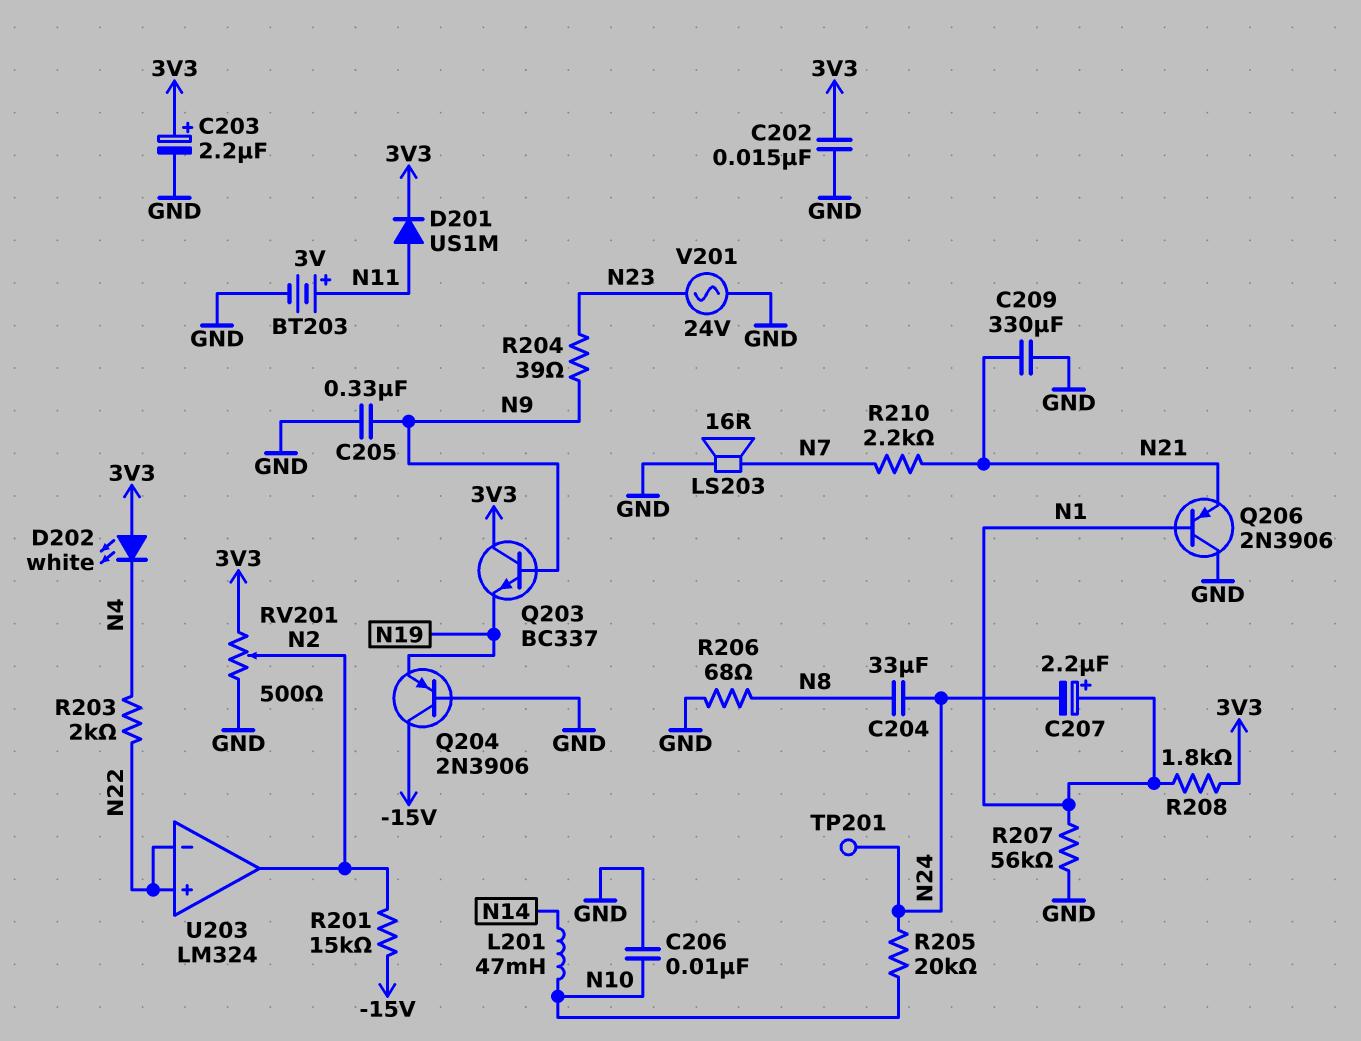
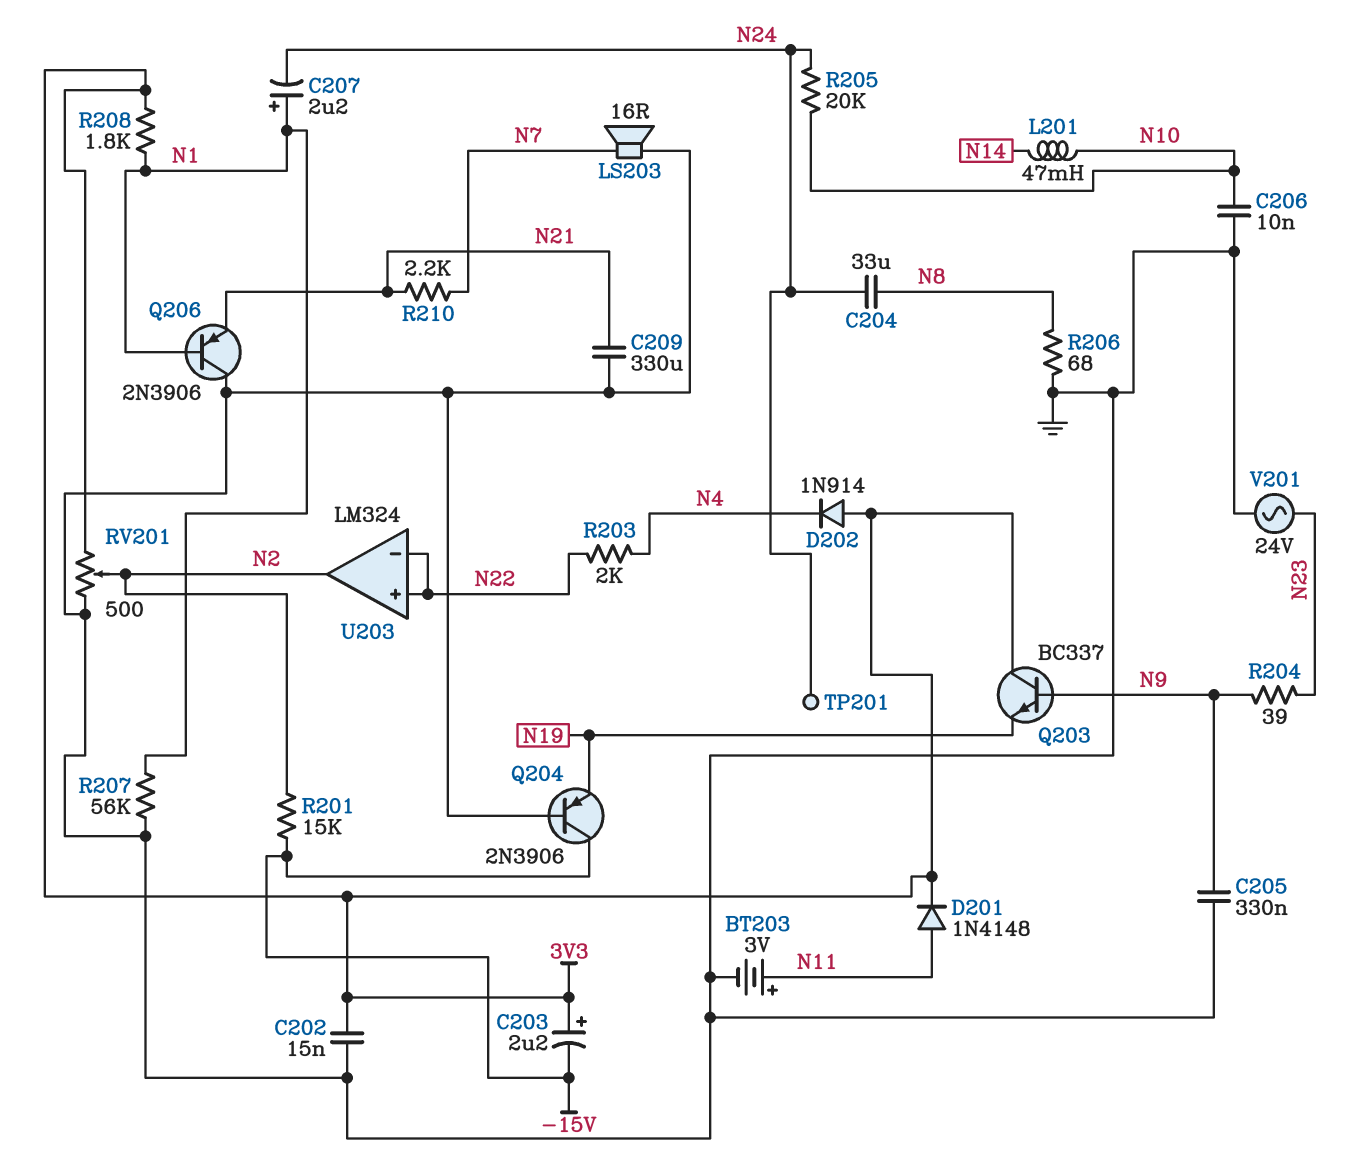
C203: 2.2uF (plus 3V3, minus GND) -> 2.2uF (plus 3V3, minus -15V)
D201: diode US1M (A N11, K 3V3) -> diode 1N4148 (A N11, K 3V3)
D202: LED white (A 3V3, K N4) -> diode 1N914 (A 3V3, K N4)

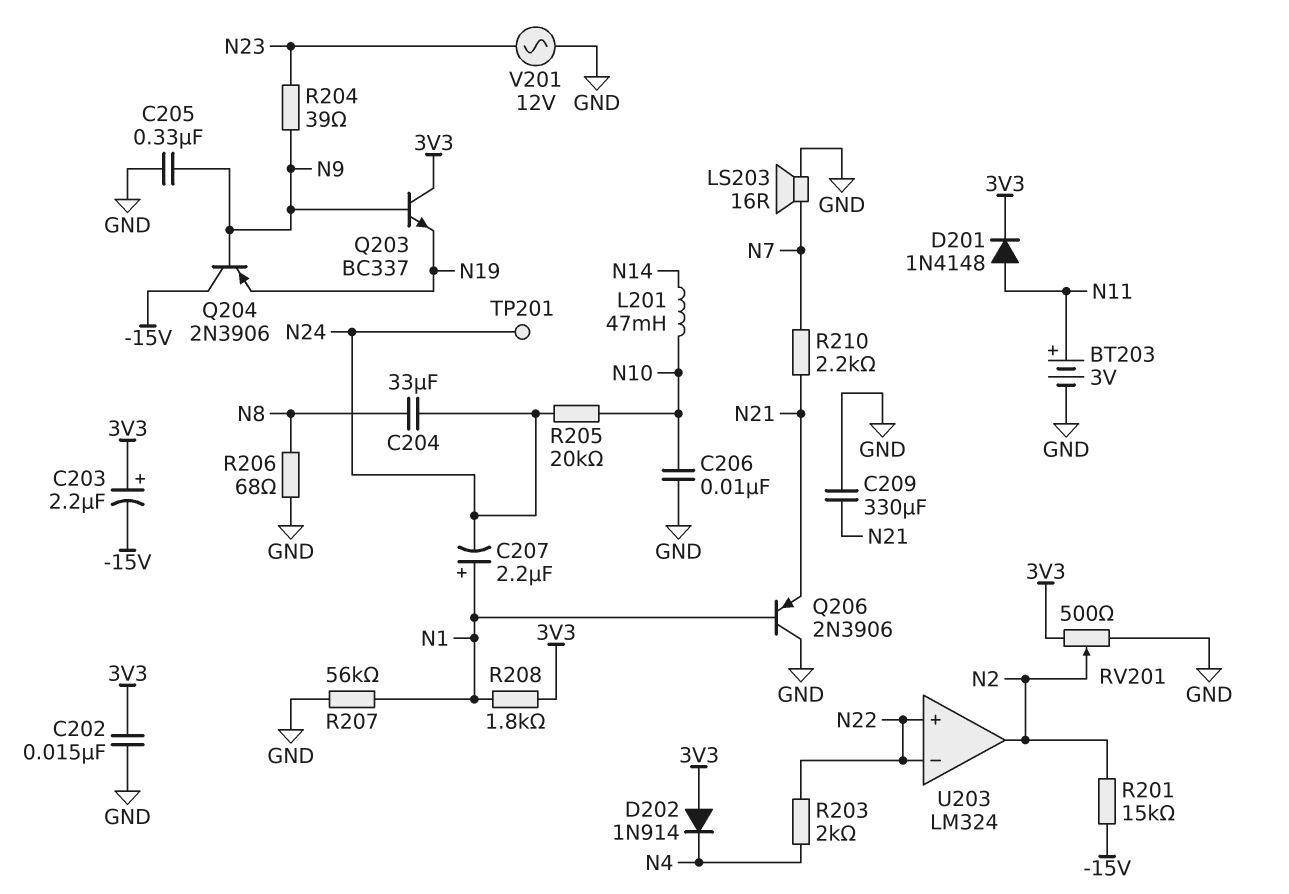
Q204: PNP 2N3906 (B GND, C -15V, E N19) -> PNP 2N3906 (B N9, C -15V, E N19)
V201: AC 24V (GND, N23) -> AC 12V (GND, N23)

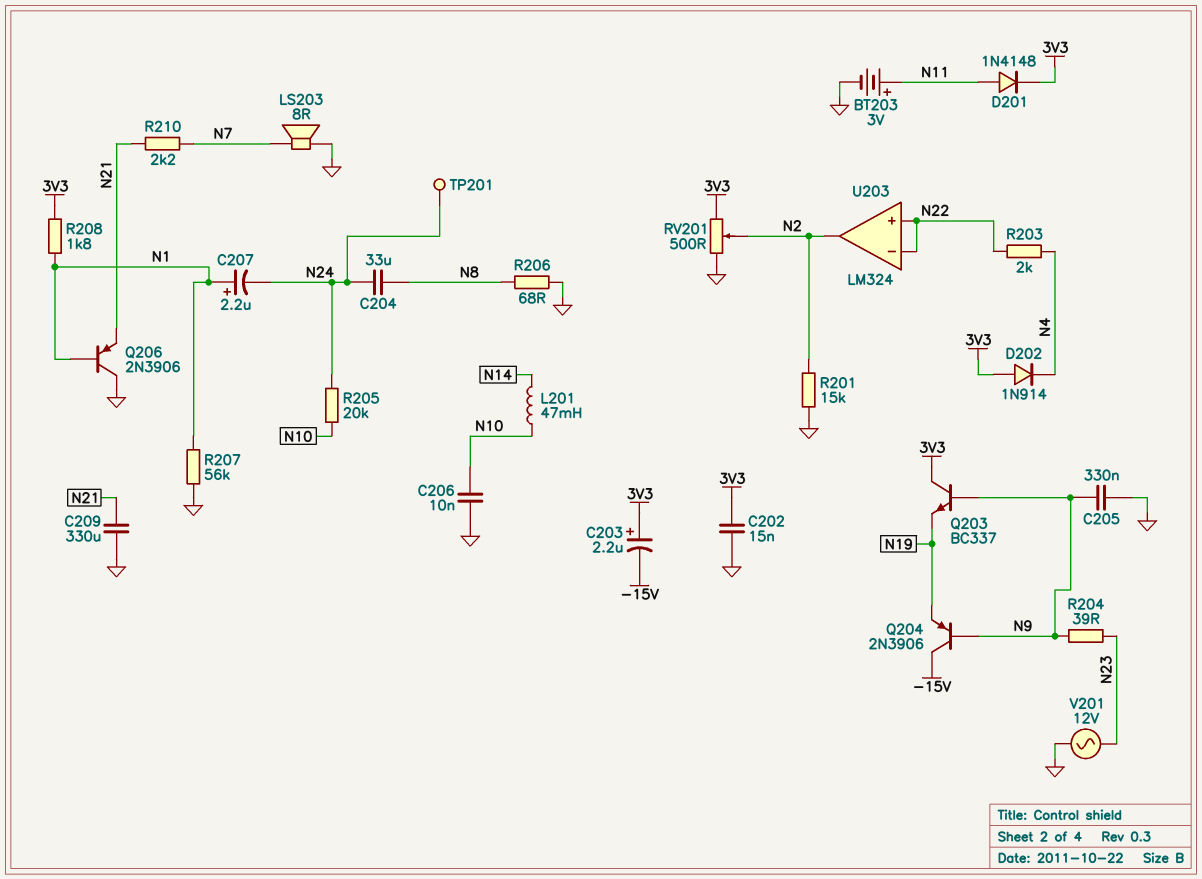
LS203: speaker 16R (GND, N7) -> speaker 8R (GND, N7)
R201: 15k (-15V, N2) -> 15k (GND, N2)

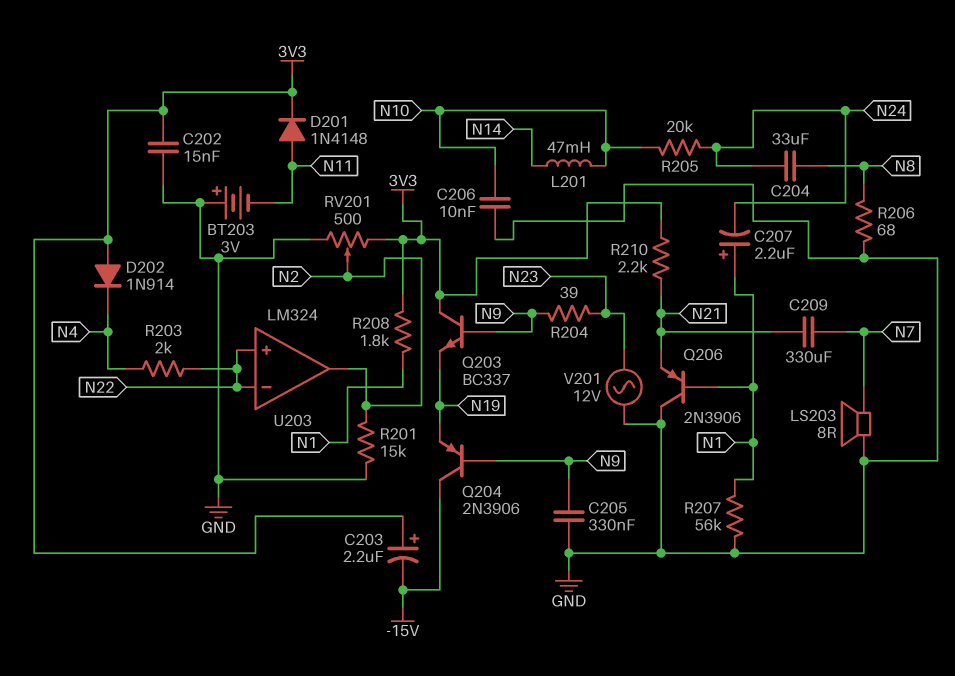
BT203: 3V (plus N11, minus GND) -> 3V (plus GND, minus N11)
C209: 330uF (GND, N21) -> 330uF (N7, N21)
R210: 2.2k (N7, N21) -> 2.2k (3V3, N21)
TP201: test point (N24) -> none

